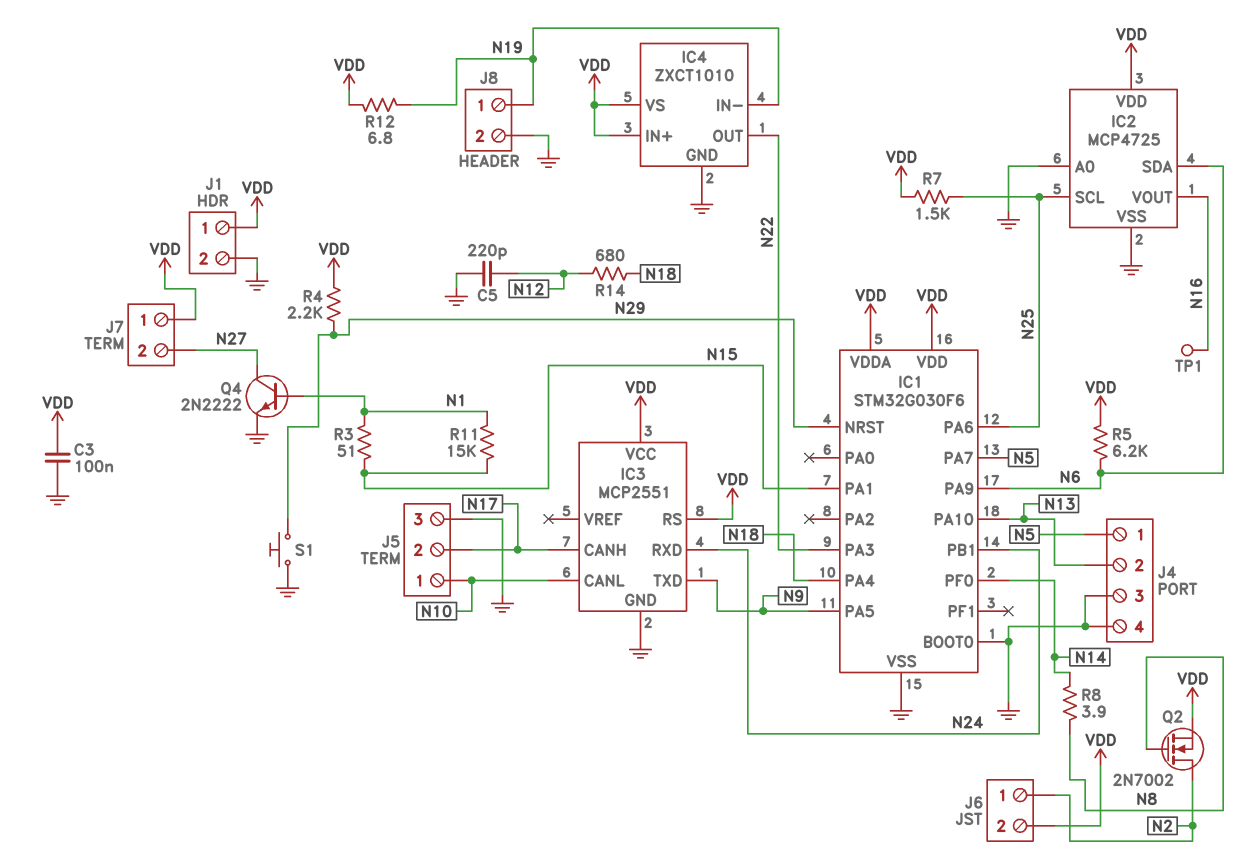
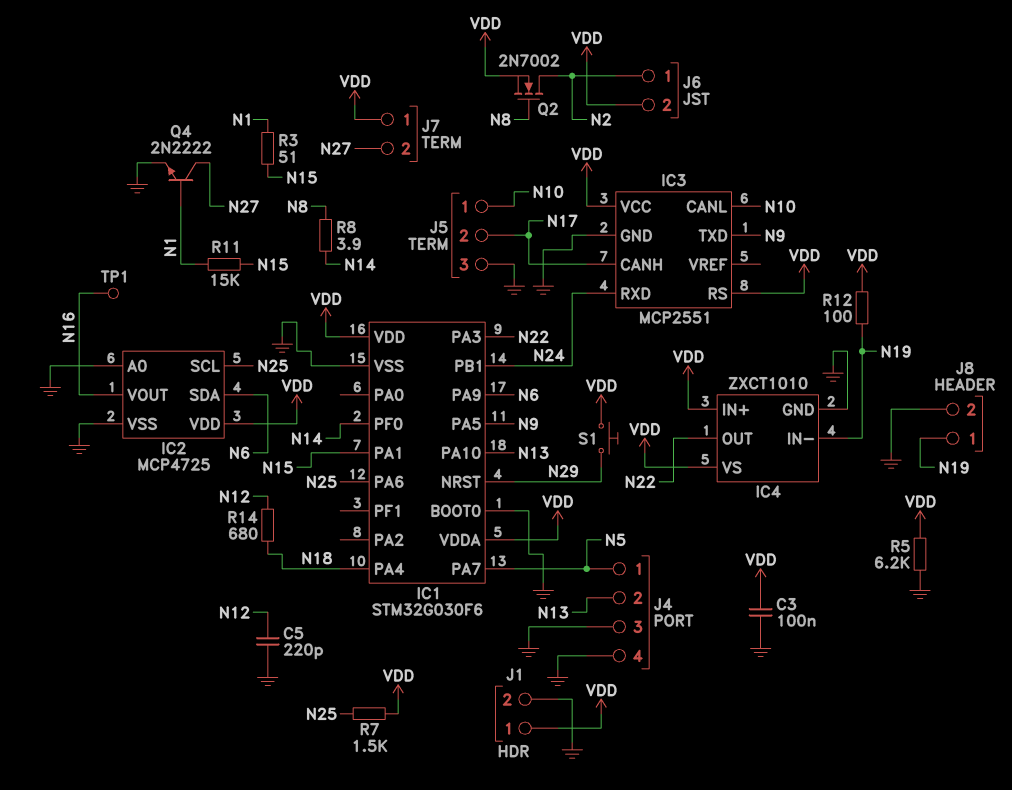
R4: 2.2k (N29, VDD) -> none
R5: 6.2k (N6, VDD) -> 6.2k (GND, VDD)
R12: 6.8 (N19, VDD) -> 100 (N19, VDD)
S1: button (GND, N29) -> button (N29, VDD)

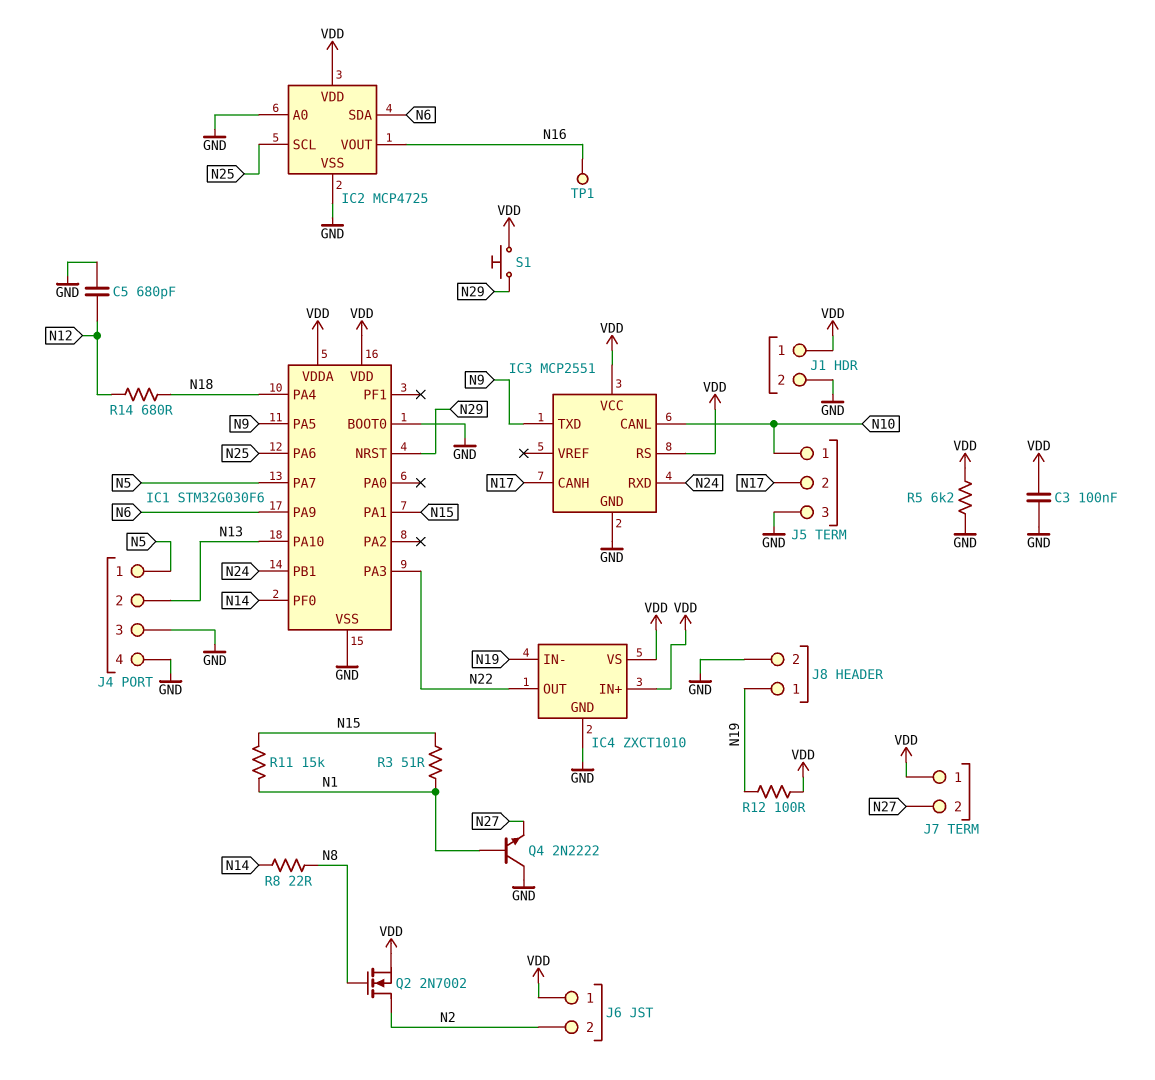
C5: 220pF (GND, N12) -> 680pF (GND, N12)
J6 pin 1: N2 -> VDD
J6 pin 2: VDD -> N2
Q4: NPN 2N2222 (B N1, C N27, E GND) -> NPN 2N2222 (B N1, C GND, E N27)
R7: 1.5k (N25, VDD) -> none
R8: 3.9 (N8, N14) -> 22 (N8, N14)

